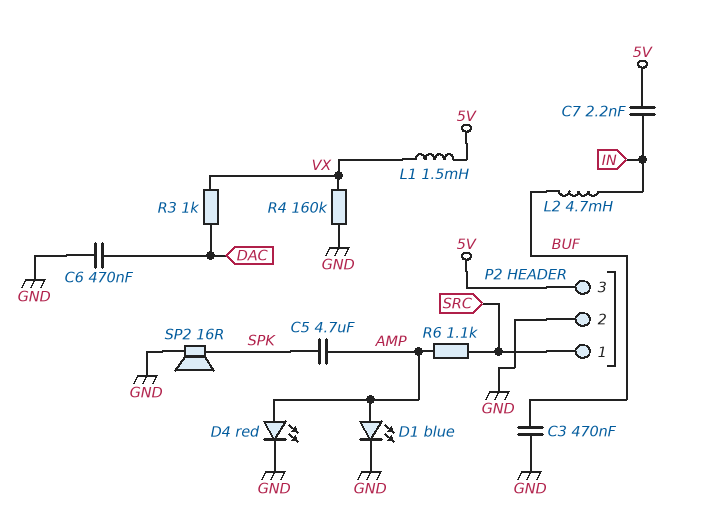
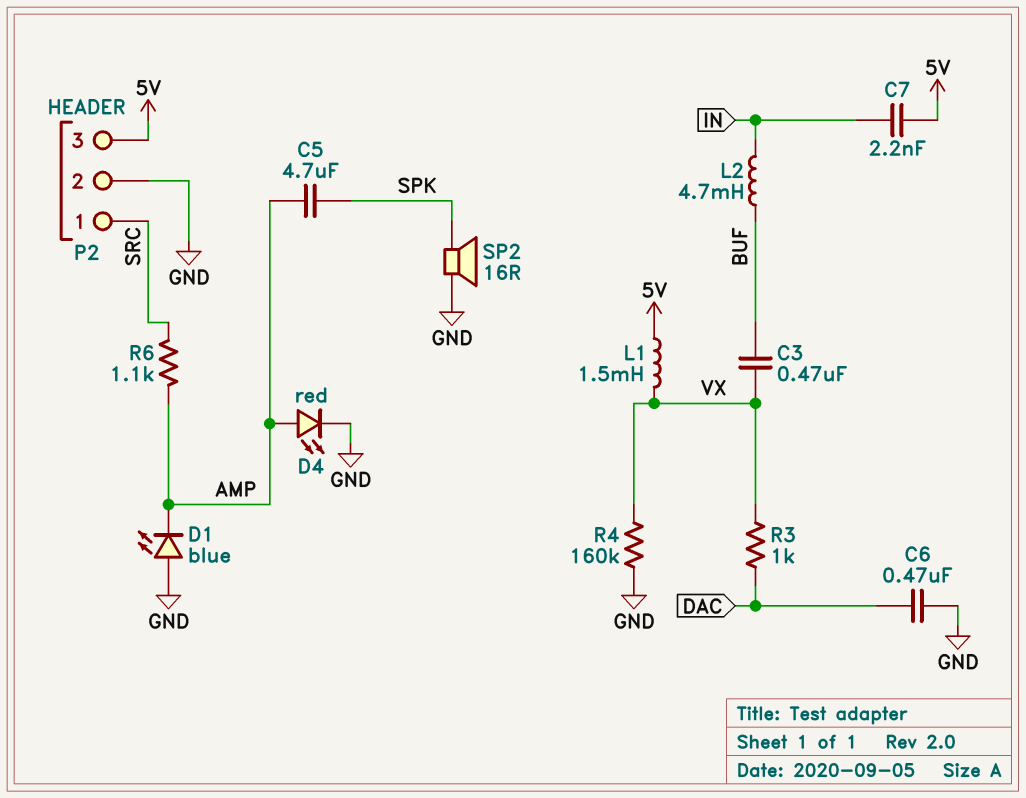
C3: 470nF (BUF, GND) -> 470nF (BUF, VX)
D1: LED blue (A AMP, K GND) -> LED blue (A GND, K AMP)

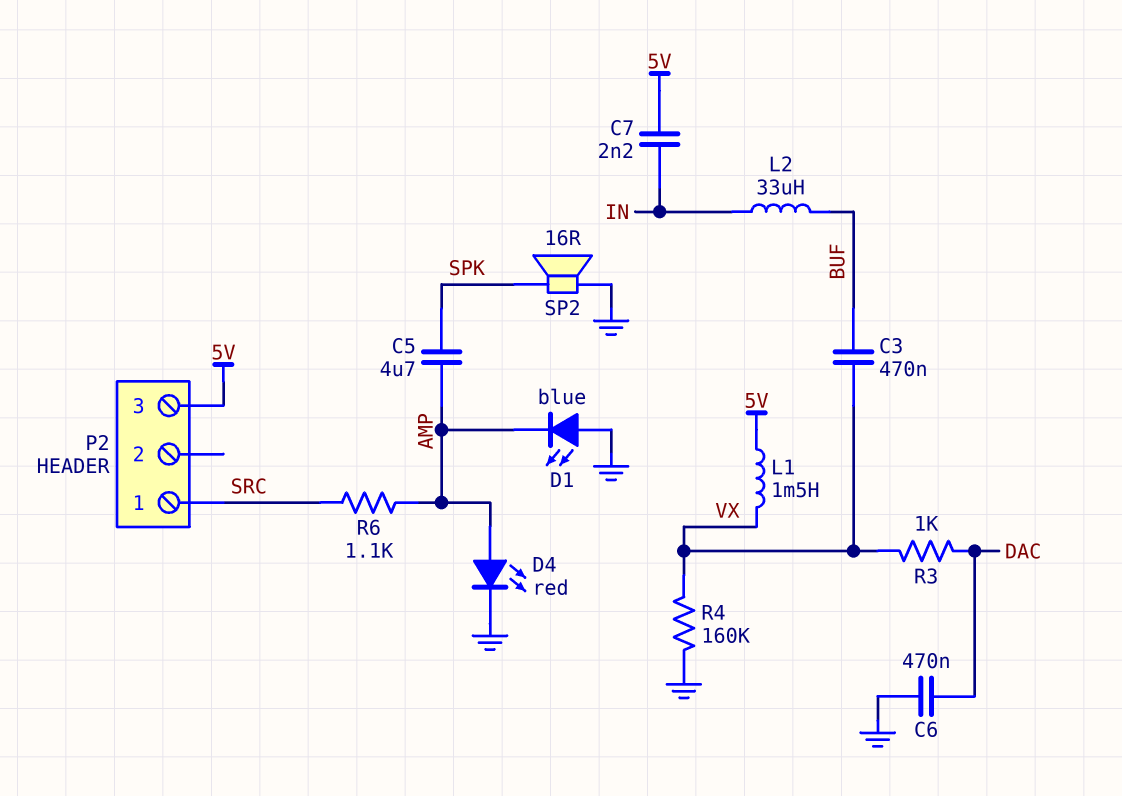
L2: 4.7mH (BUF, IN) -> 33uH (BUF, IN)
P2 pin 2: GND -> none

